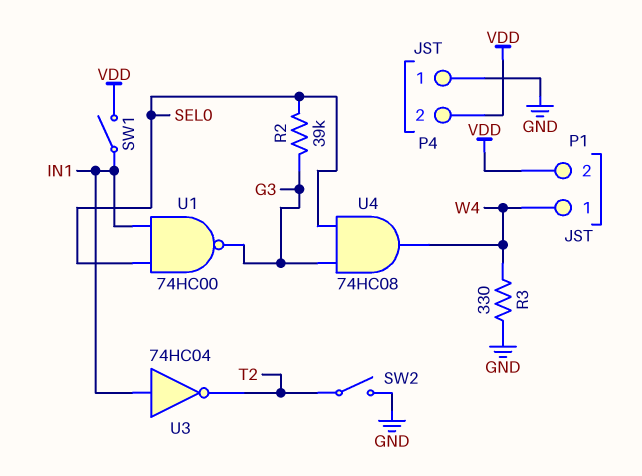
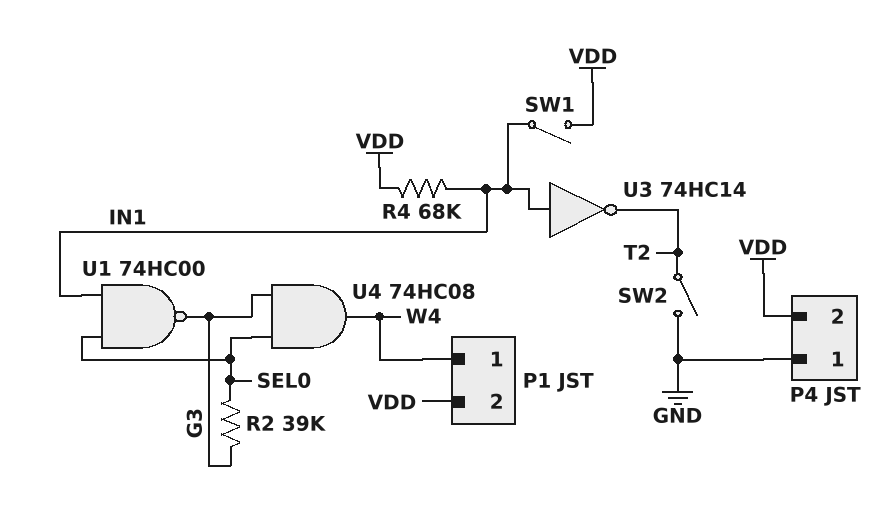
R3: 330 (GND, W4) -> none
R4: none -> 68k (IN1, VDD)
U3: NOT 74HC04 (in IN1, out T2) -> NOT 74HC14 (in IN1, out T2)

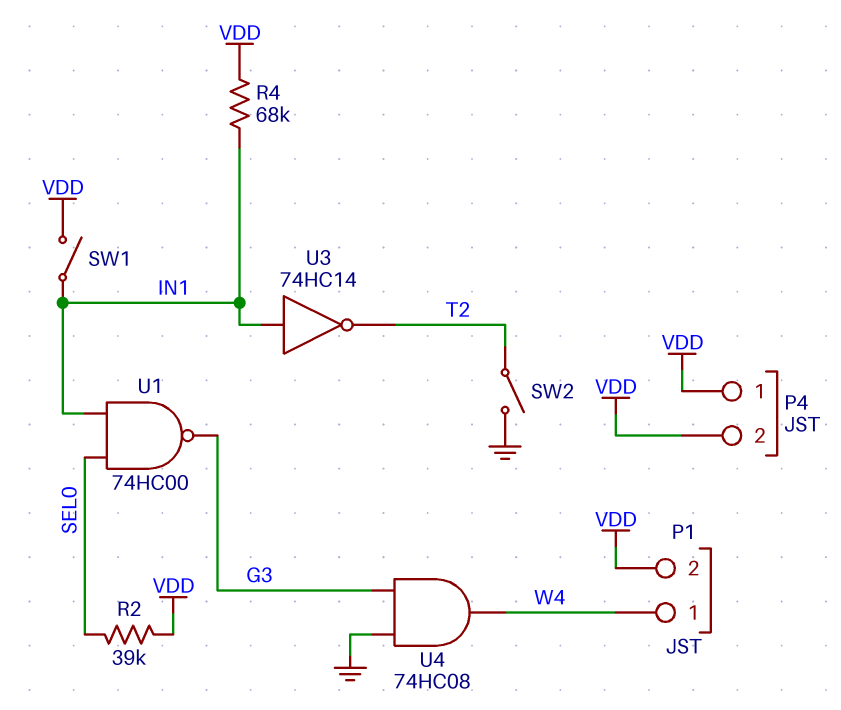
P4 pin 1: GND -> VDD
R2: 39k (G3, SEL0) -> 39k (SEL0, VDD)
U4: AND 74HC08 (in G3, in SEL0, out W4) -> AND 74HC08 (in G3, in GND, out W4)

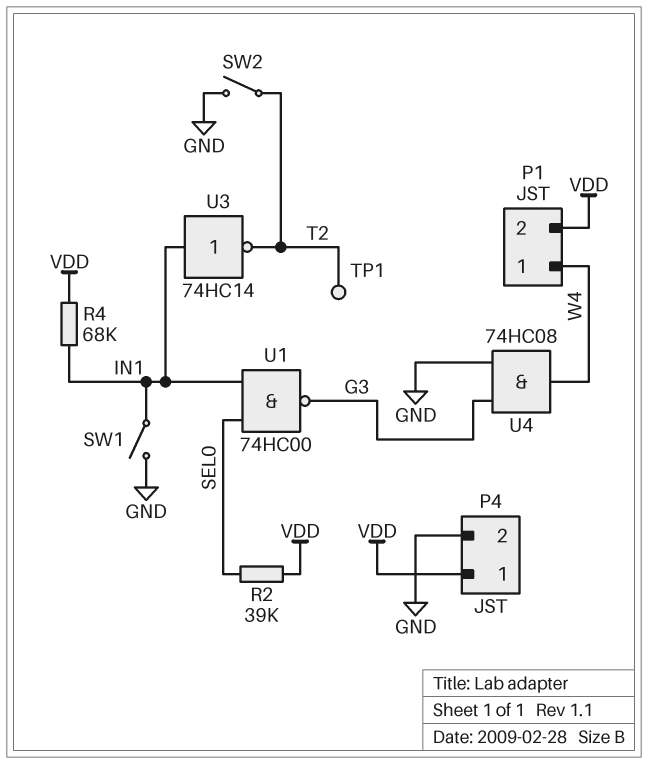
P4 pin 2: VDD -> GND
SW1: switch (IN1, VDD) -> switch (GND, IN1)
TP1: none -> test point (T2)

